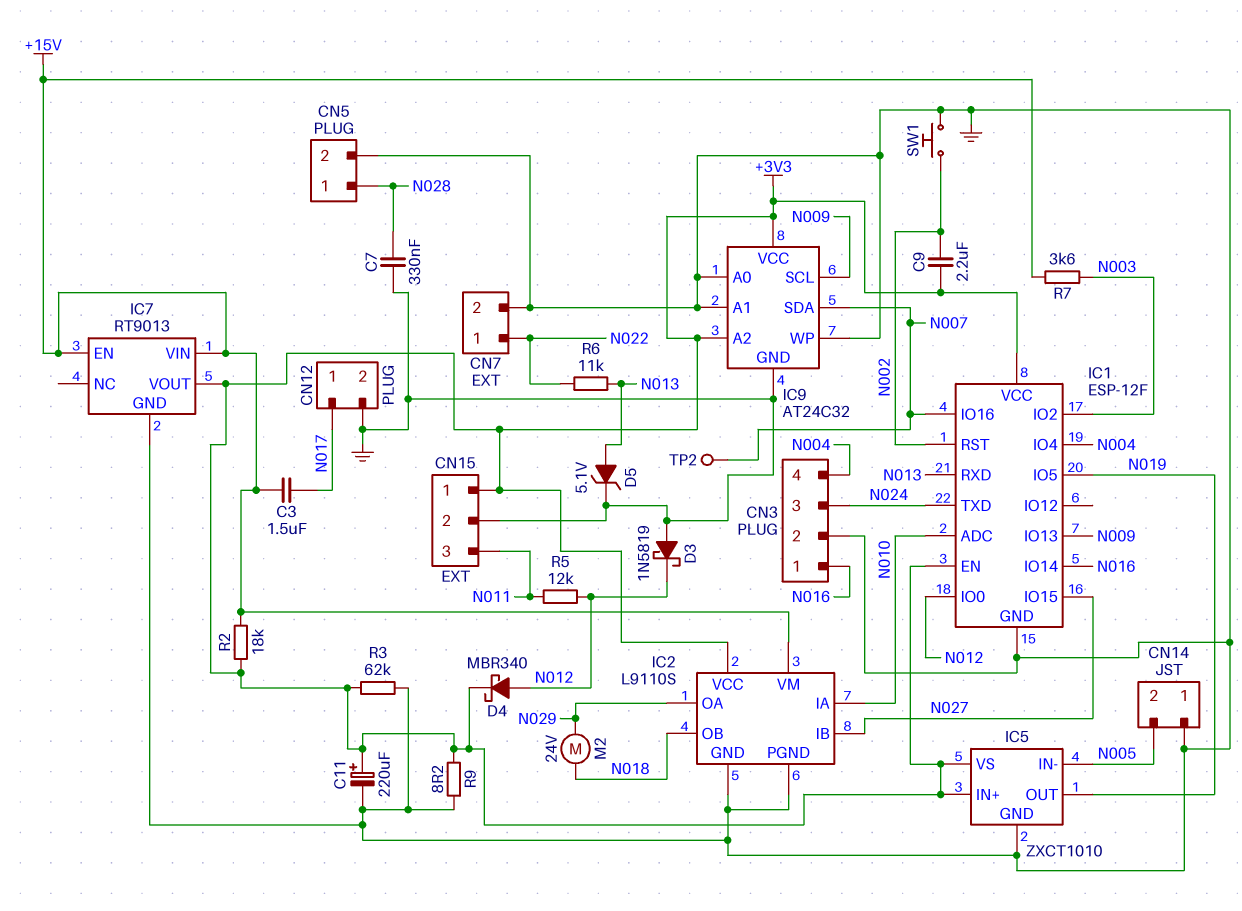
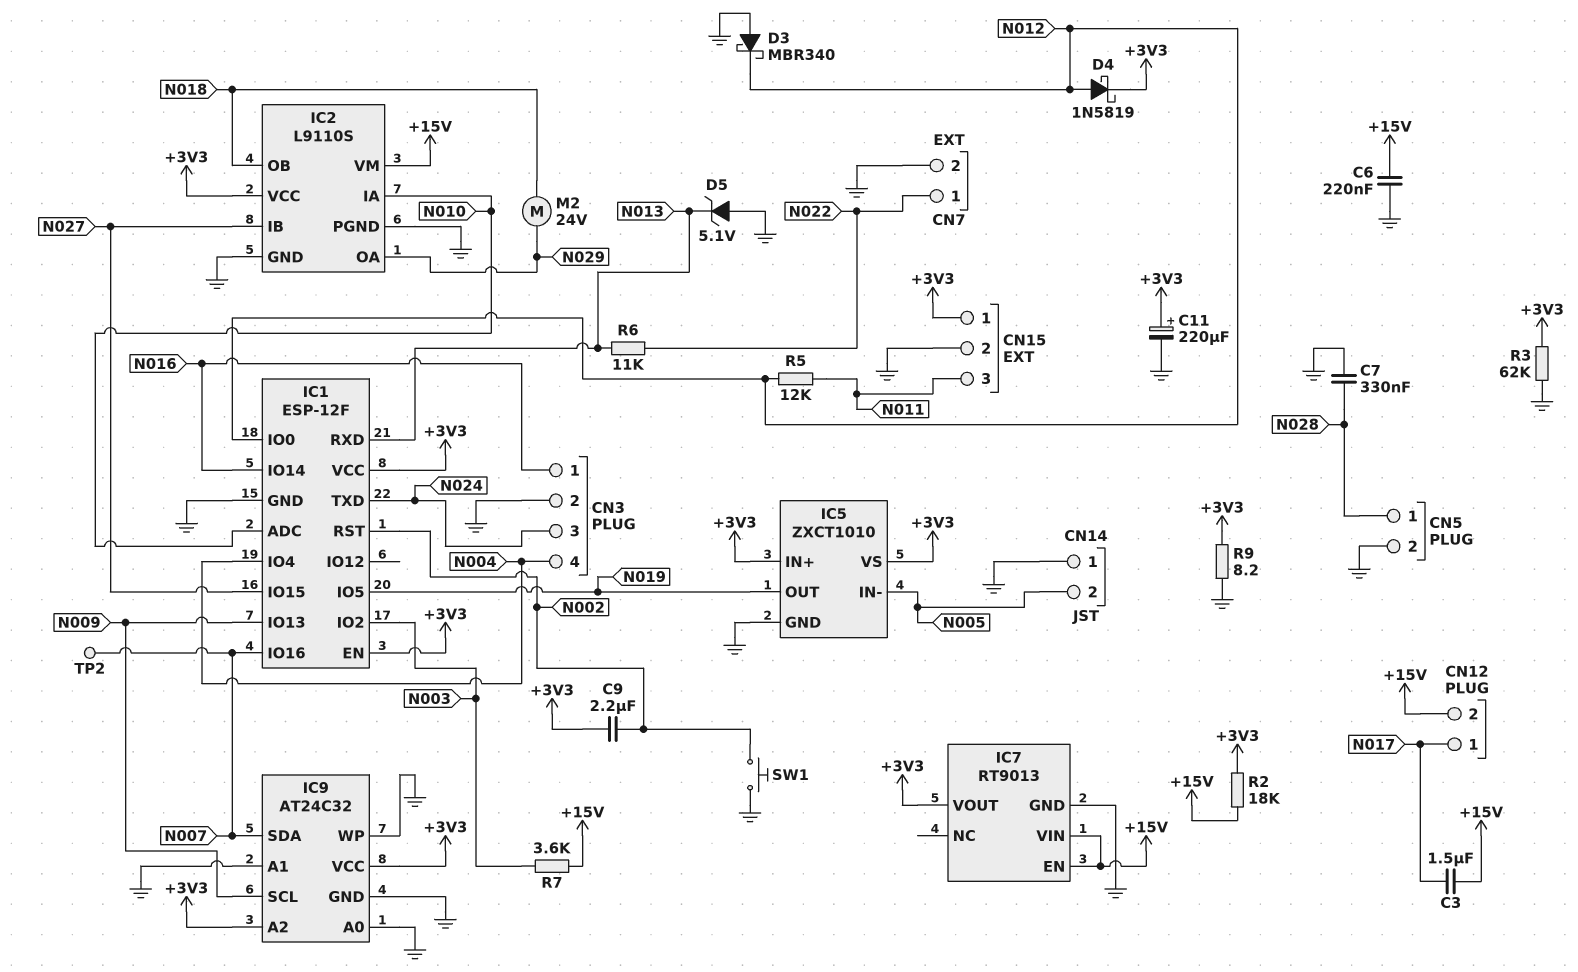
C6: none -> 220nF (+15V, GND)
CN12 pin 2: GND -> +15V
D3: schottky 1N5819 (A GND, K N012) -> schottky MBR340 (A GND, K N012)
D4: schottky MBR340 (A N012, K +3V3) -> schottky 1N5819 (A N012, K +3V3)
D5: zener 5.1V (A N013, K GND) -> zener 5.1V (A GND, K N013)

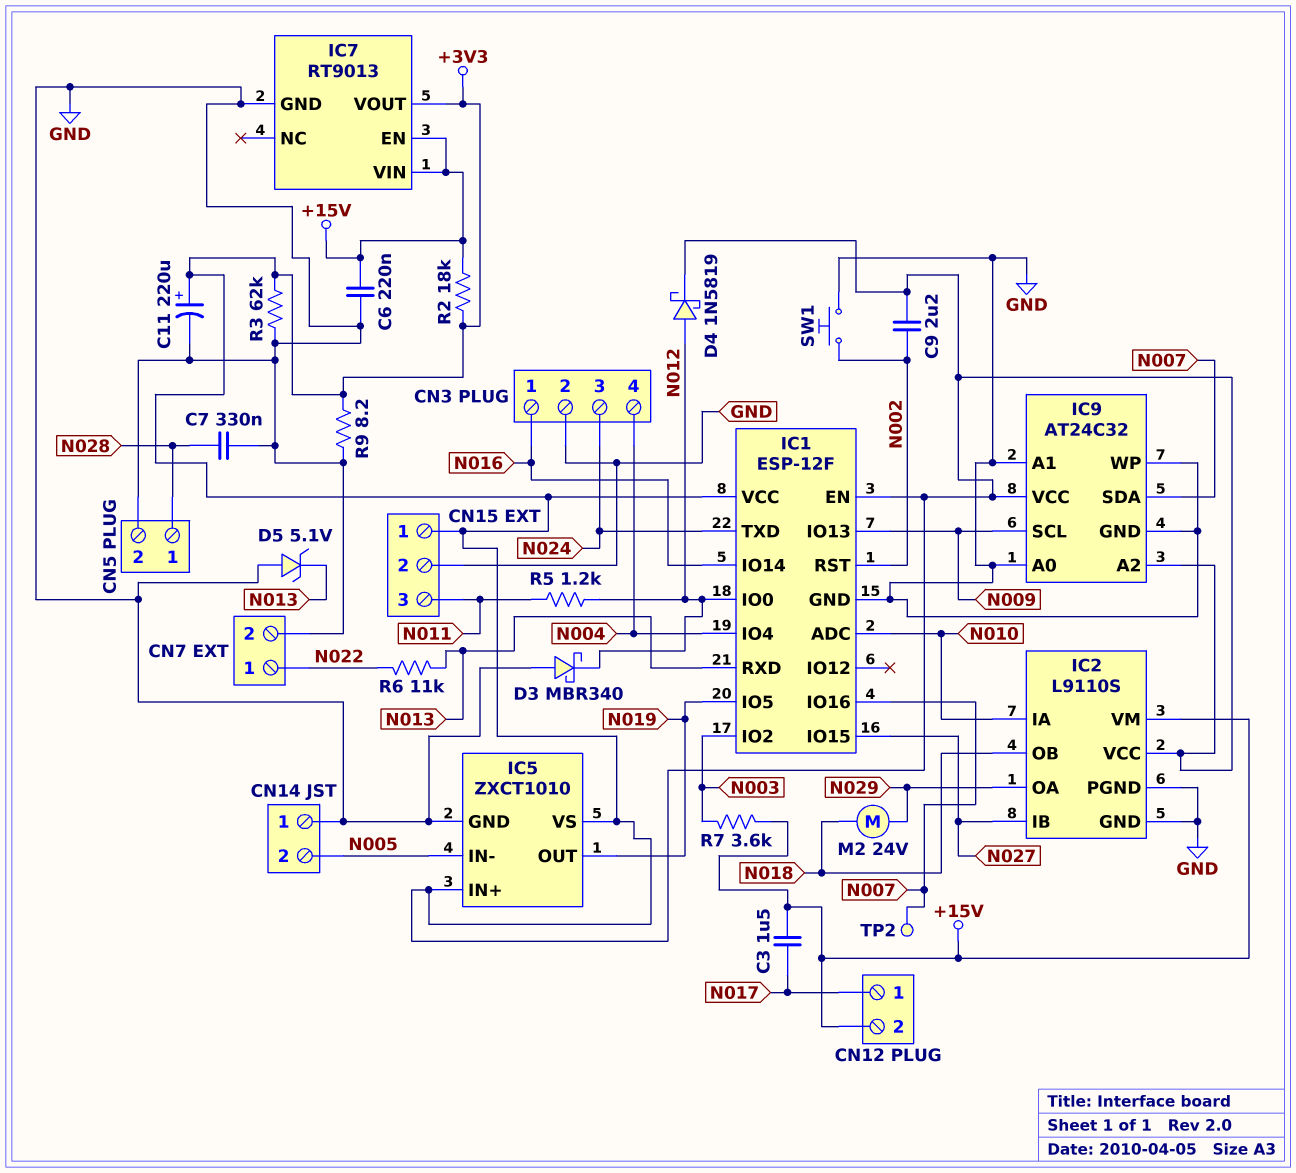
R5: 12k (N011, N012) -> 1.2k (N011, N012)

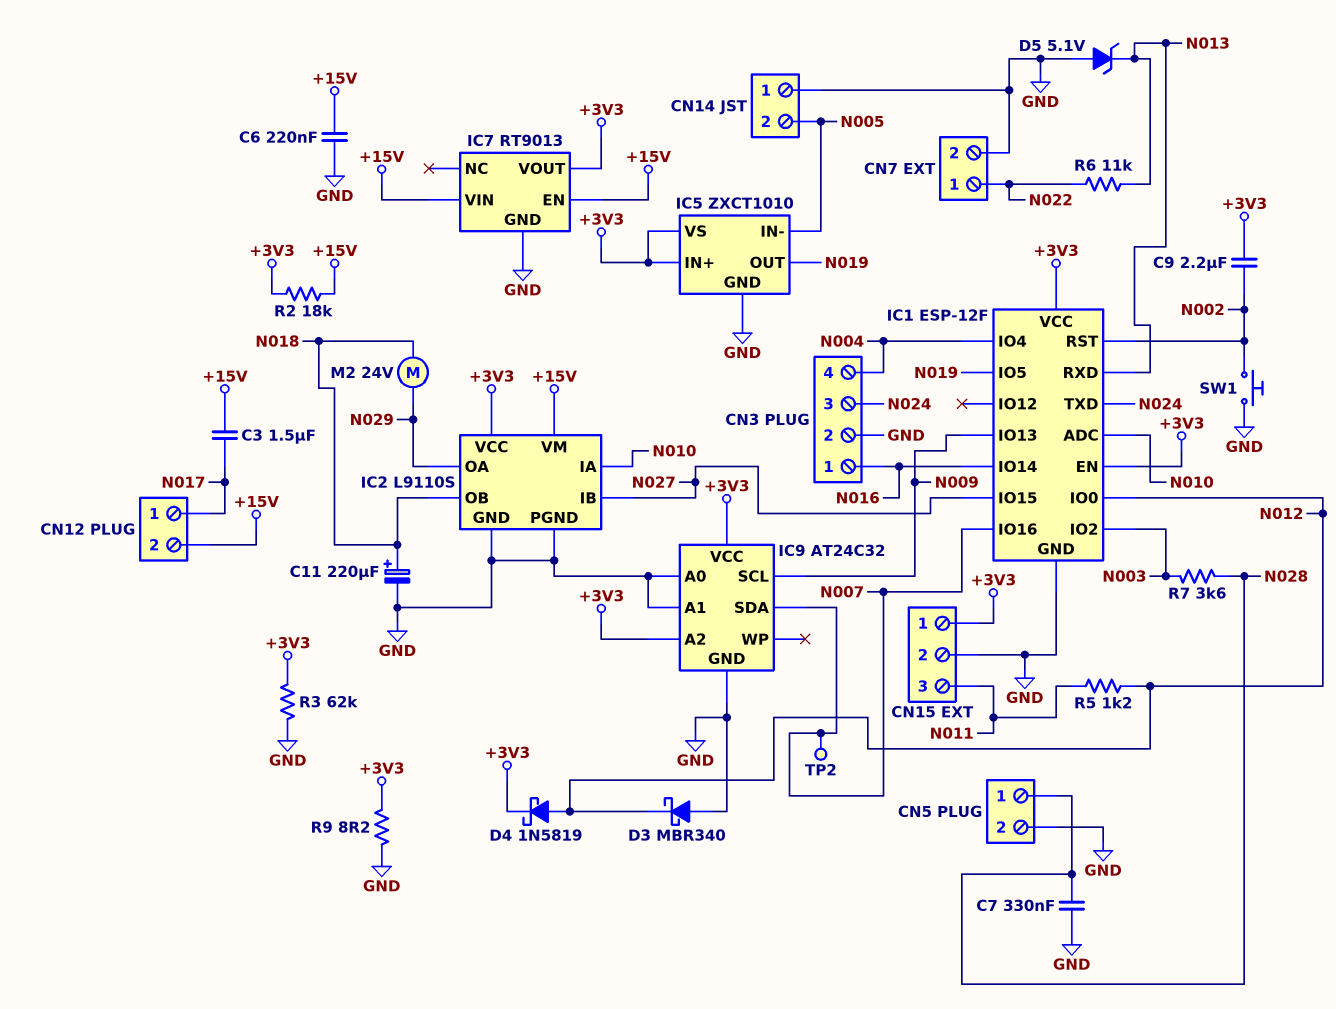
C11: 220uF (plus +3V3, minus GND) -> 220uF (plus N018, minus GND)
IC9 pin WP: GND -> none
R7: 3.6k (+15V, N003) -> 3.6k (N003, N028)

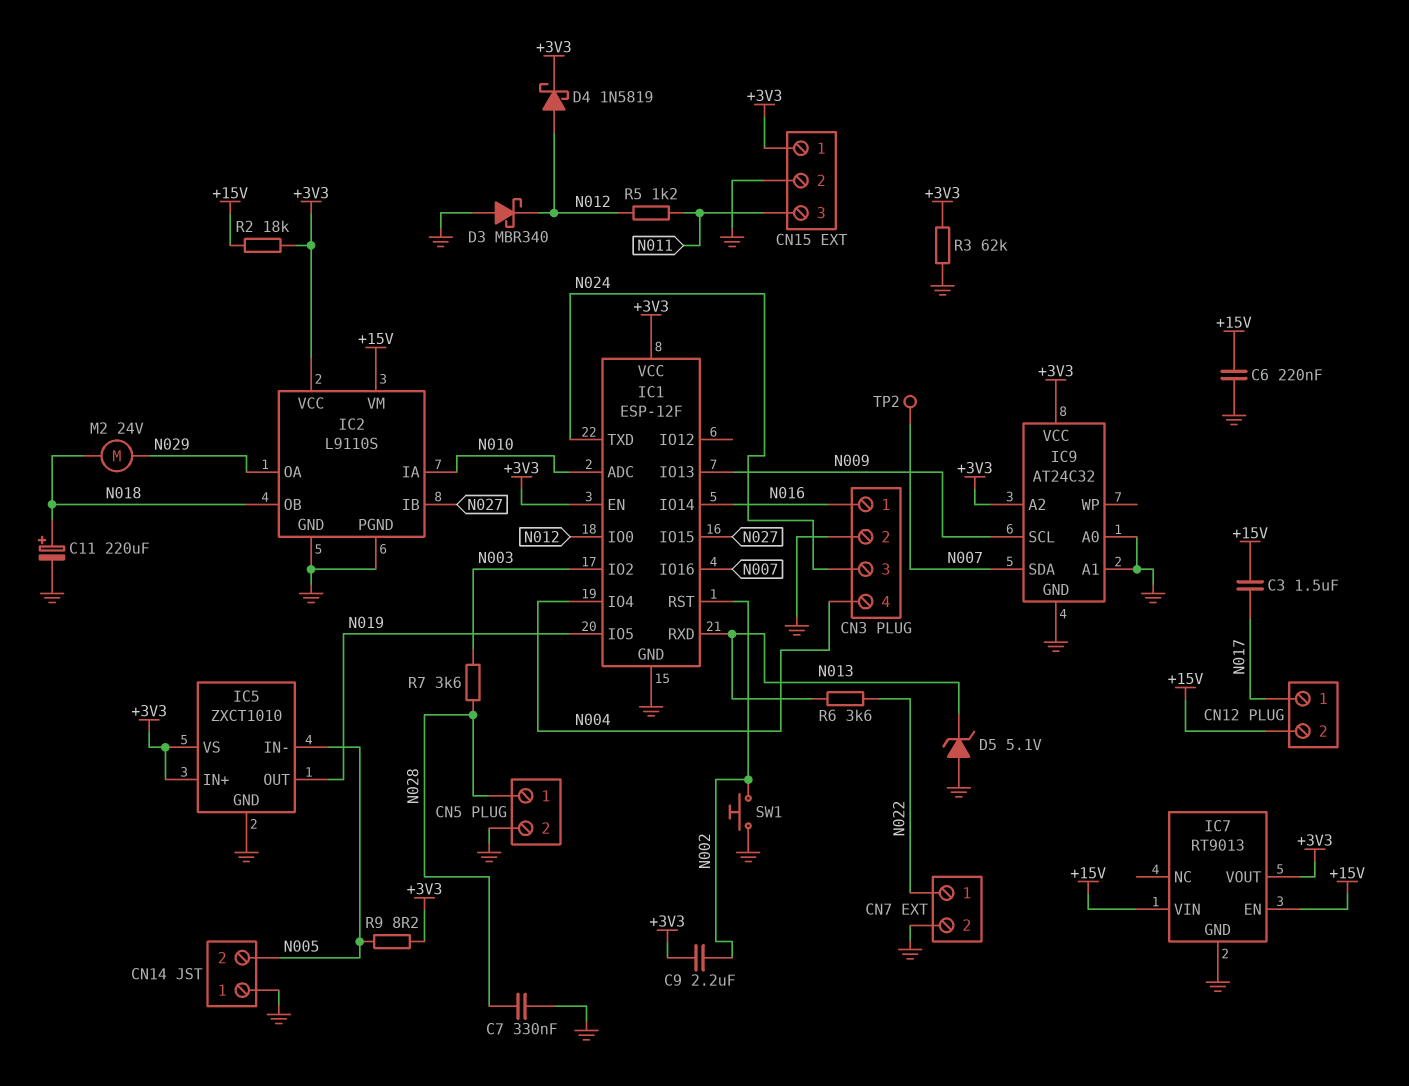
R6: 11k (N013, N022) -> 3.6k (N013, N022)
R9: 8.2 (+3V3, GND) -> 8.2 (+3V3, N005)

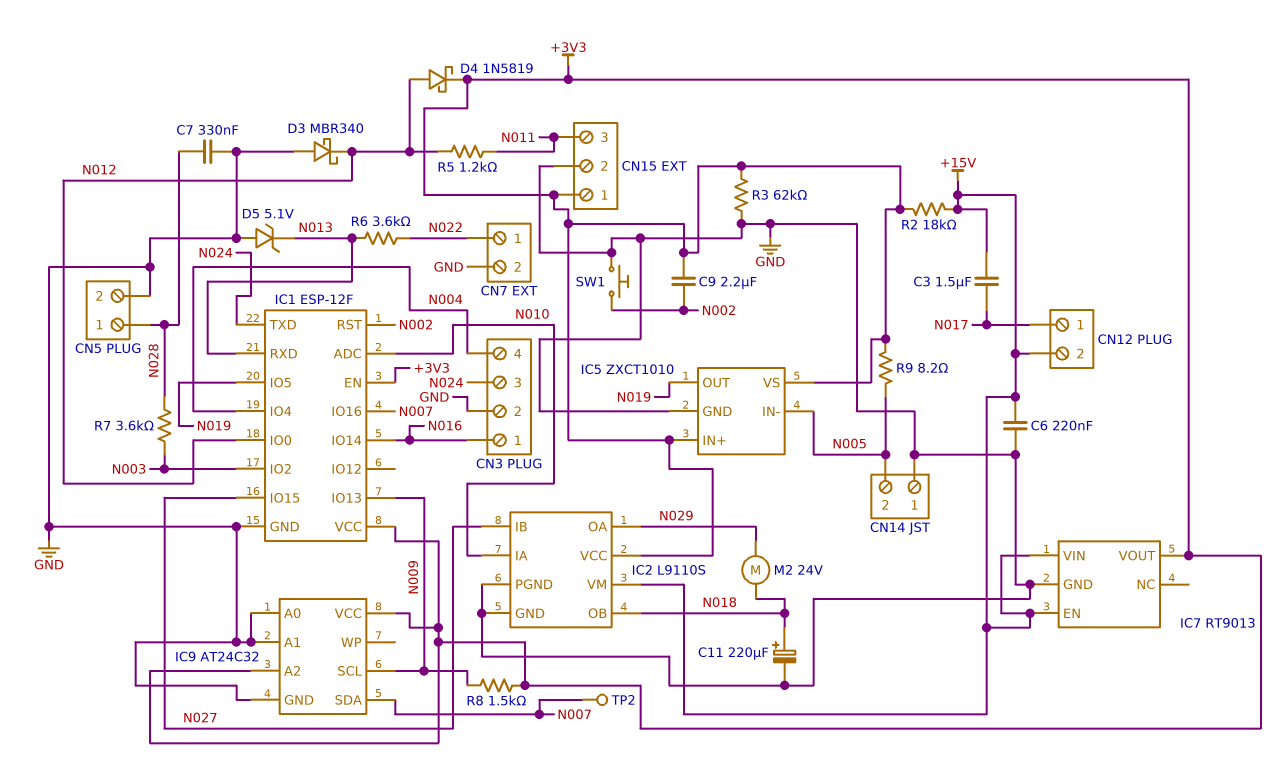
R8: none -> 1.5k (+3V3, N009)

